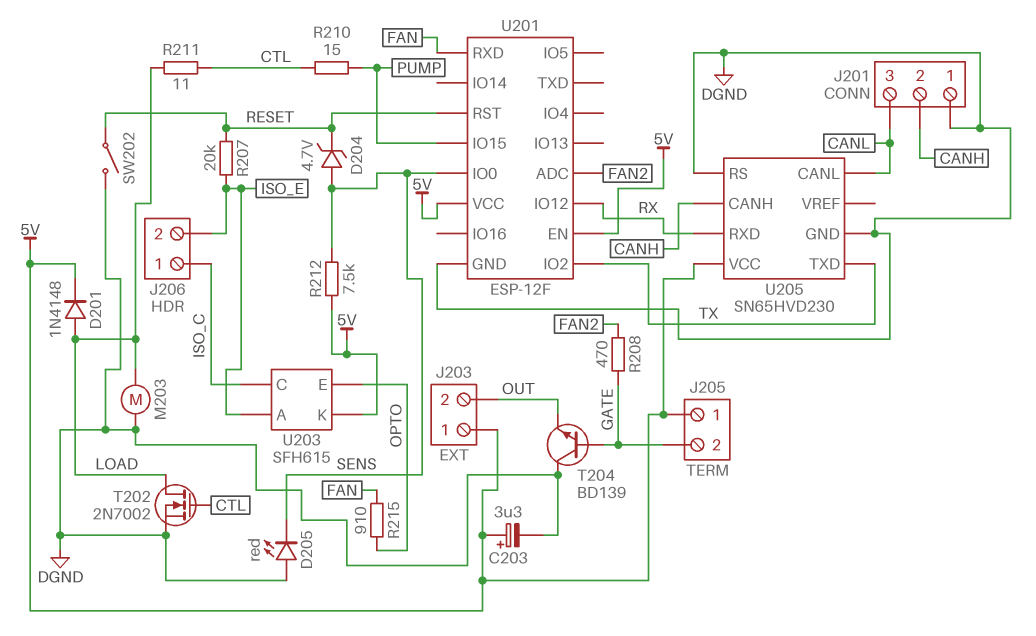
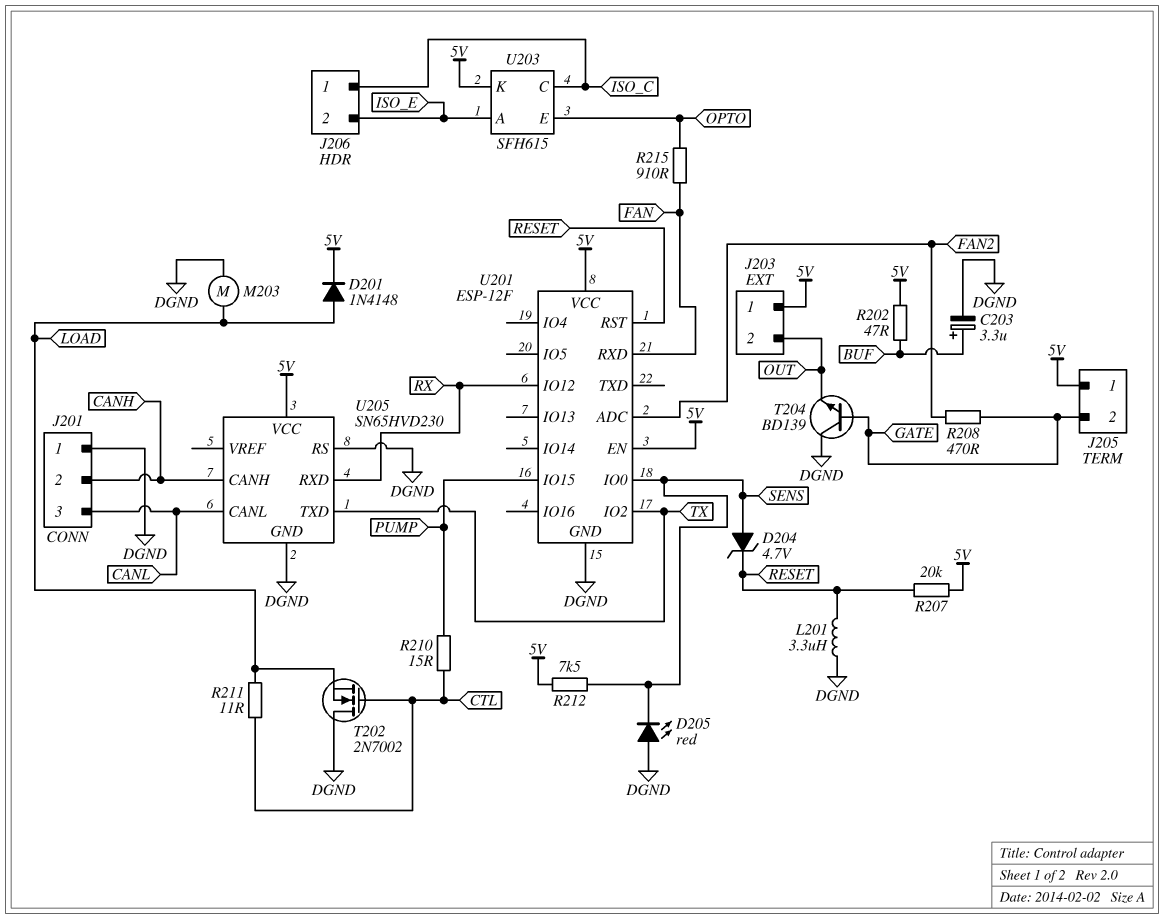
C203: 3.3uF (plus 5V, minus DGND) -> 3.3uF (plus BUF, minus DGND)
L201: none -> 3.3uH (DGND, RESET)
R202: none -> 47 (5V, BUF)
R207: 20k (ISO_E, RESET) -> 20k (5V, RESET)
SW202: switch (DGND, RESET) -> none
T202: NMOS 2N7002 (G CTL, D LOAD, S DGND) -> NMOS 2N7002 (G CTL, D DGND, S LOAD)

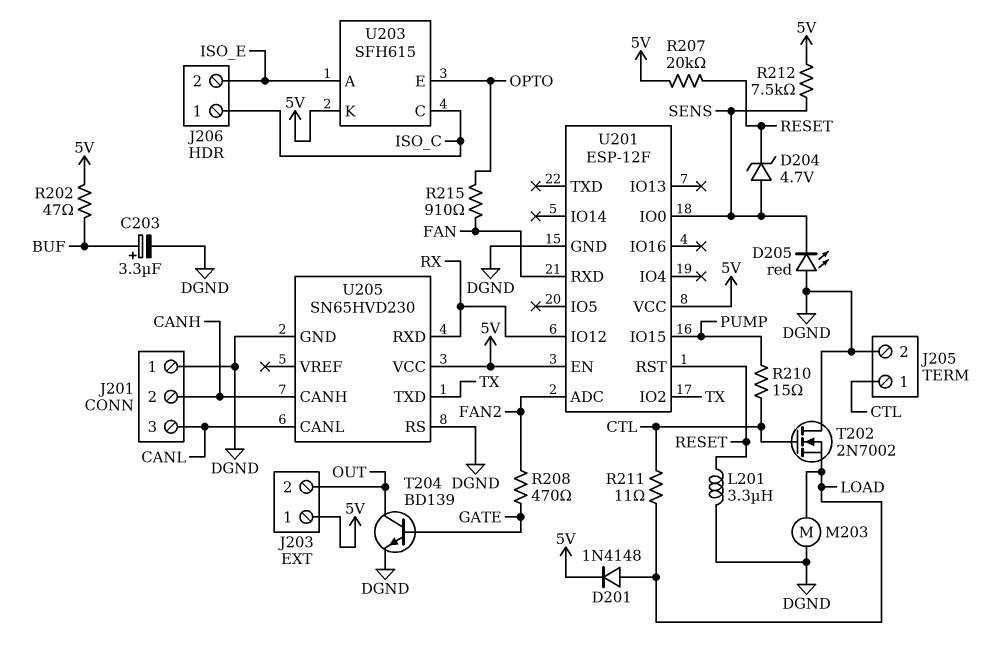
J205 pin 1: 5V -> CTL
J205 pin 2: GATE -> DGND
T204: NPN BD139 (B GATE, C DGND, E OUT) -> NPN BD139 (B GATE, C OUT, E DGND)

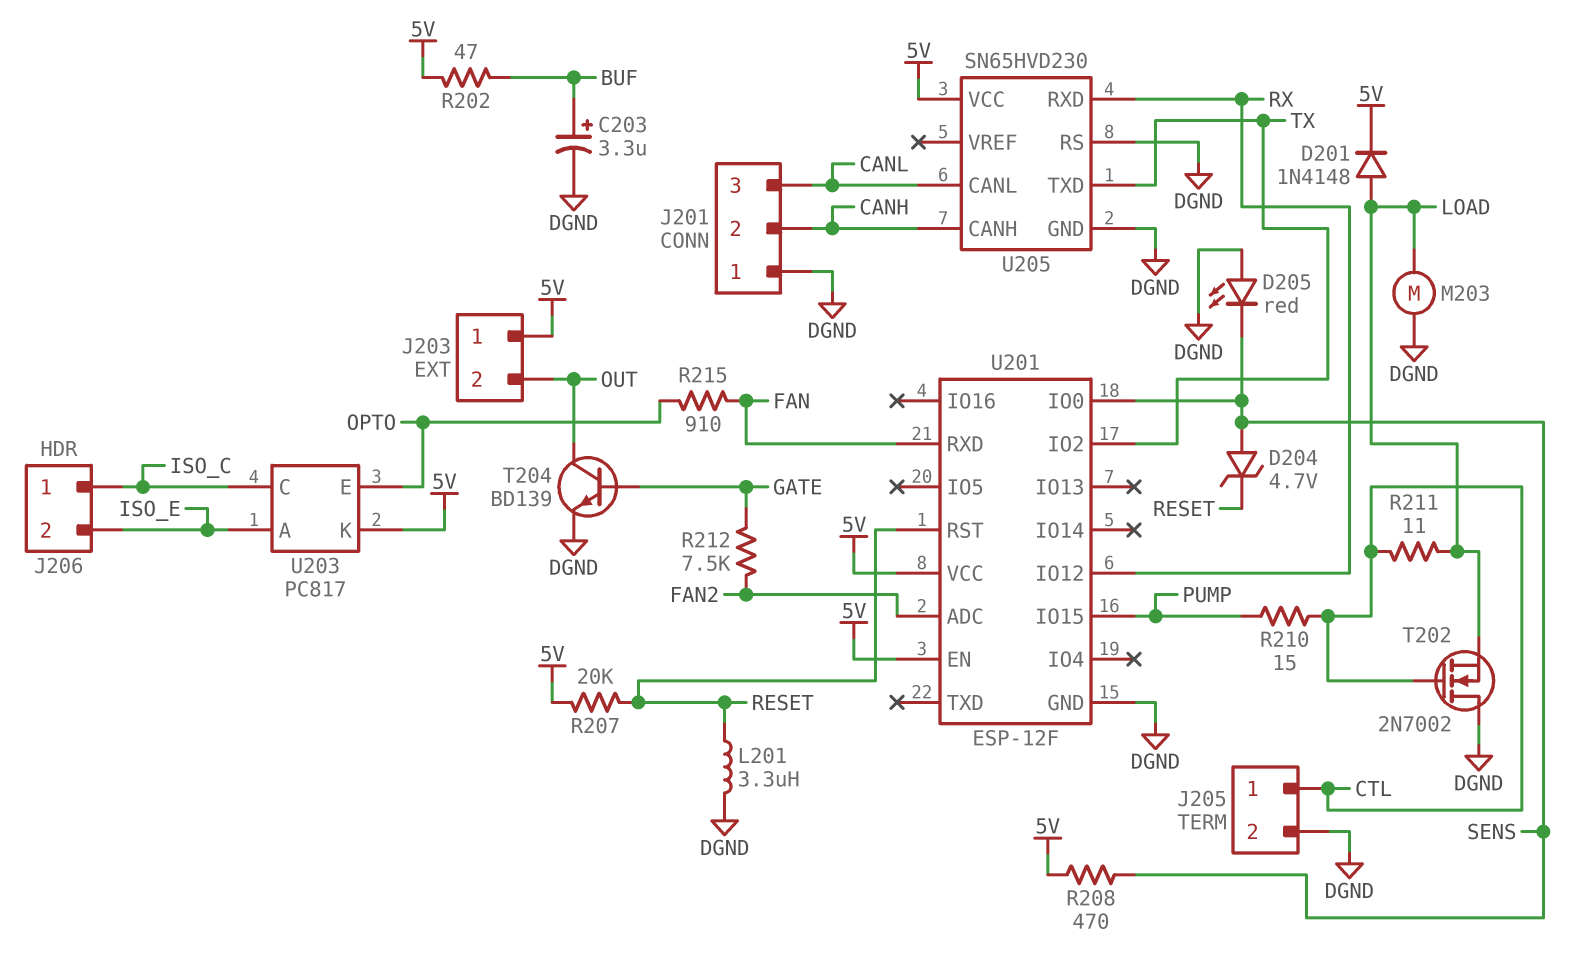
R208: 470 (FAN2, GATE) -> 470 (5V, SENS)
R212: 7.5k (5V, SENS) -> 7.5k (FAN2, GATE)
U203: SFH615 -> PC817

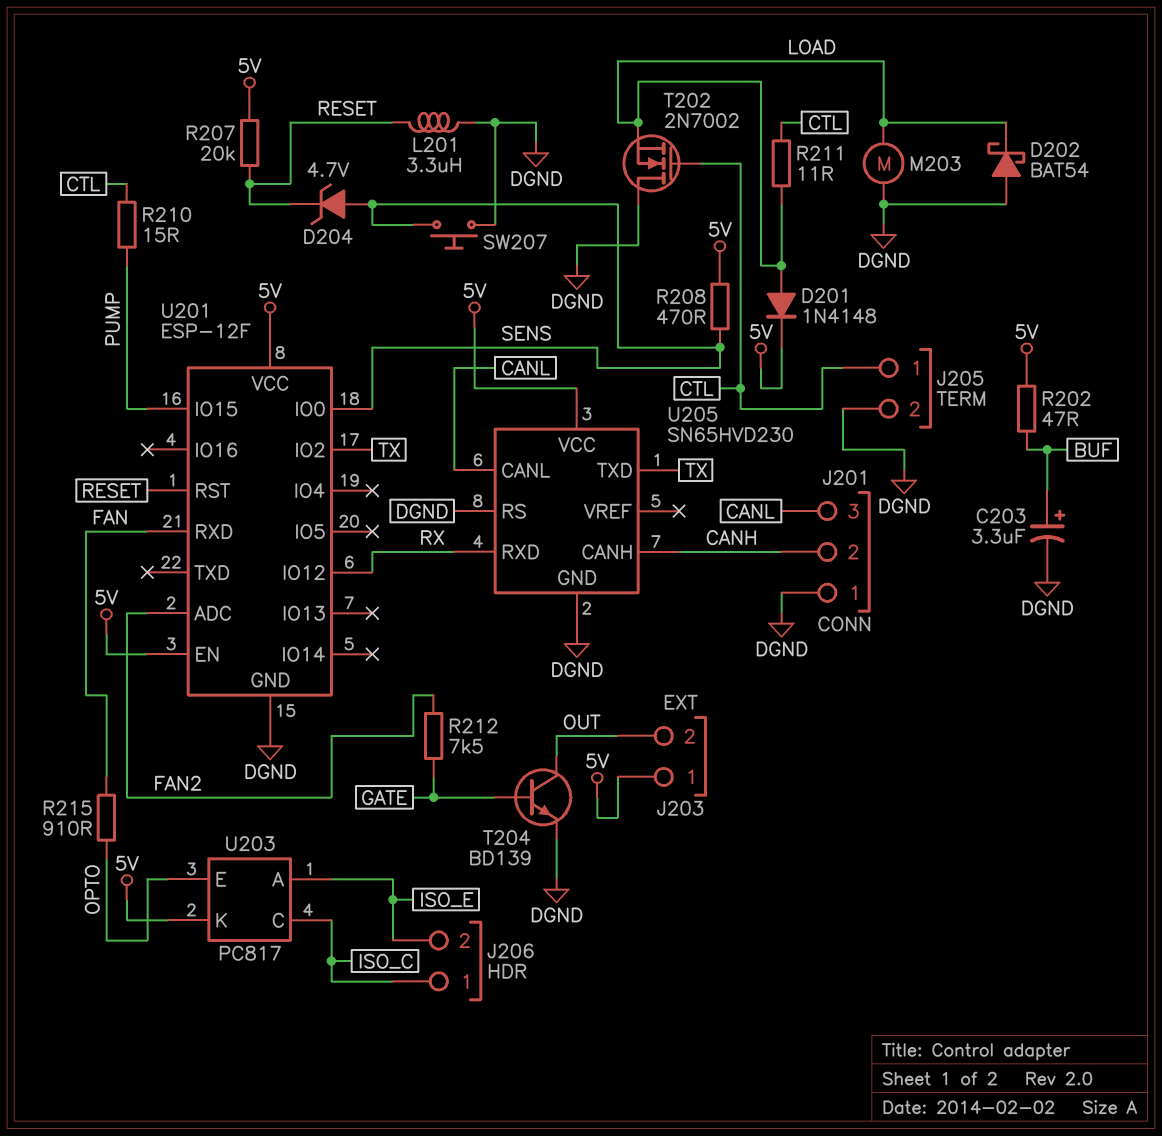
D202: none -> schottky BAT54 (A DGND, K LOAD)
D205: LED red (A DGND, K SENS) -> none
SW207: none -> button (DGND, SENS)

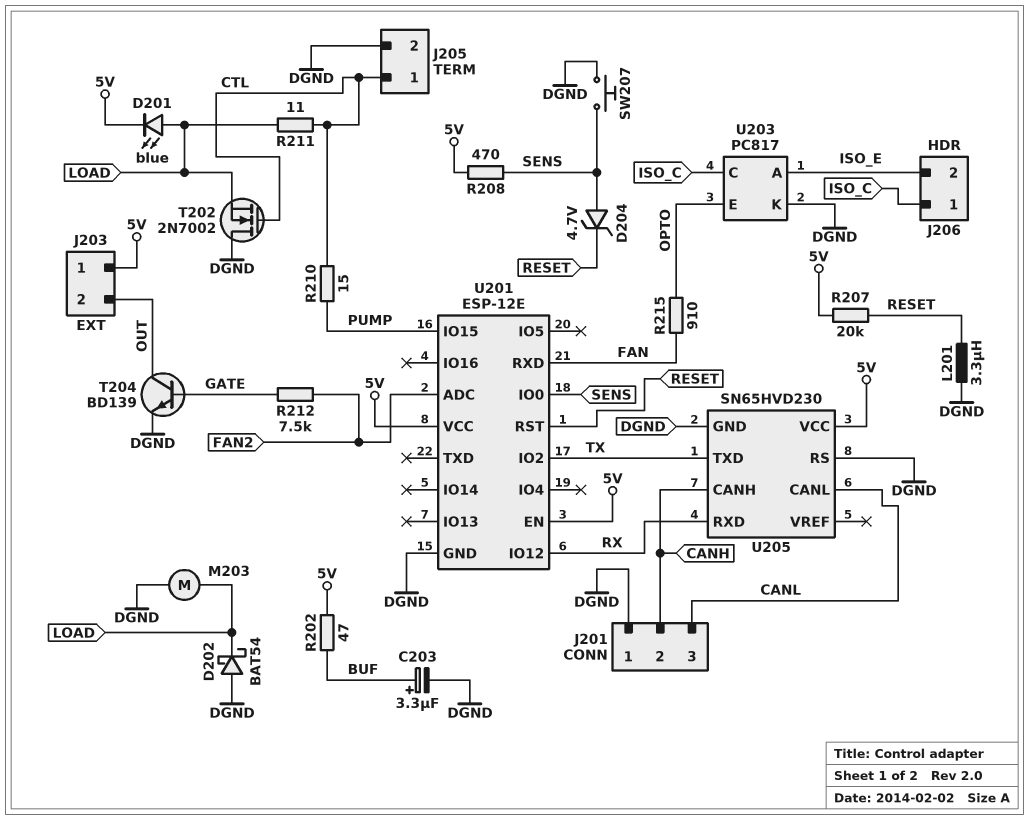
D201: diode 1N4148 (A LOAD, K 5V) -> LED blue (A LOAD, K 5V)
U201: ESP-12F -> ESP-12E
U203 pin K: 5V -> DGND

